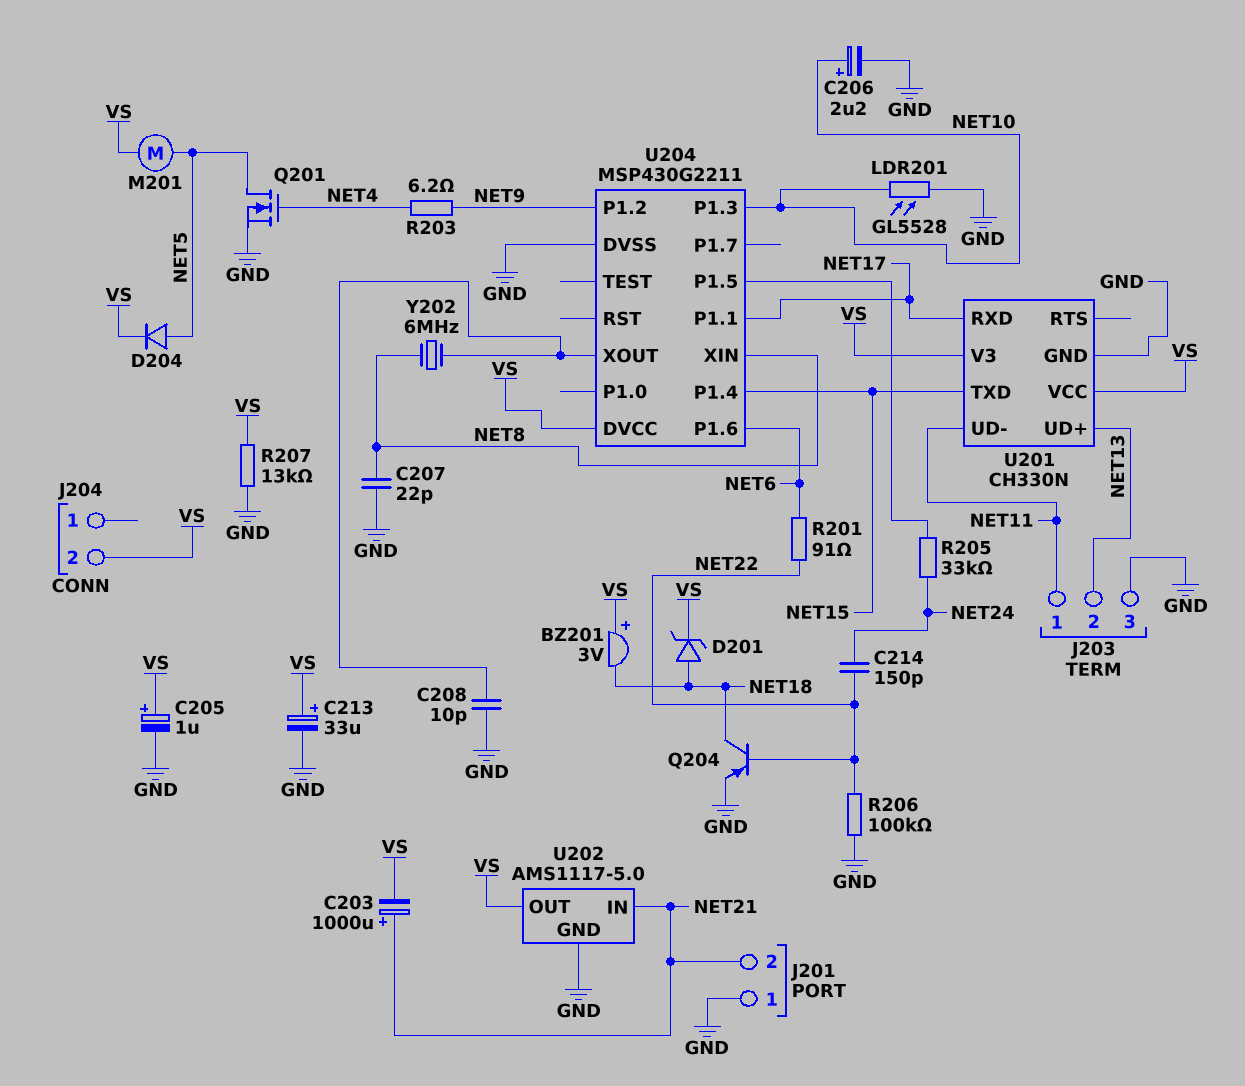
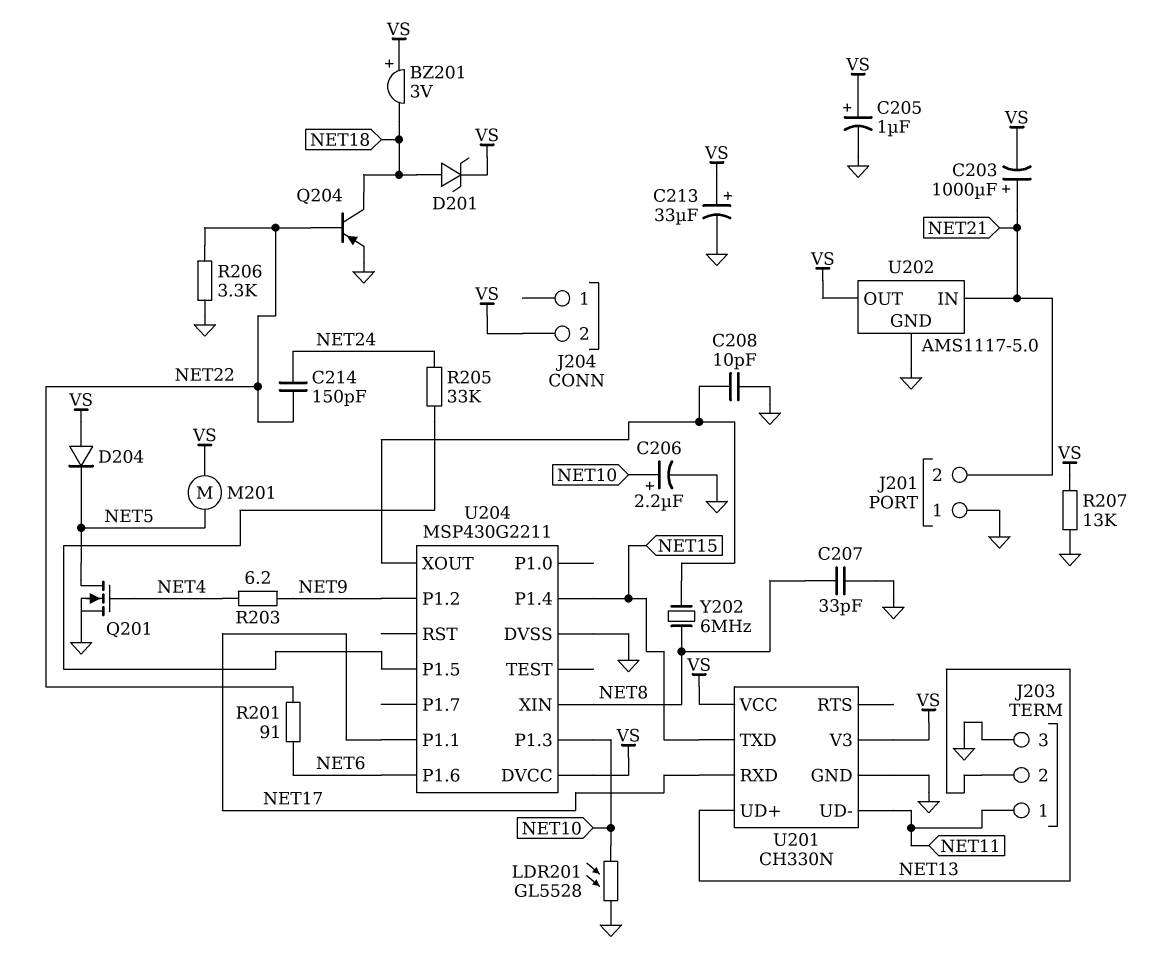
C207: 22pF (GND, NET8) -> 33pF (GND, NET8)
D204: diode (A NET5, K VS) -> diode (A VS, K NET5)
R206: 100k (GND, NET22) -> 3.3k (GND, NET22)

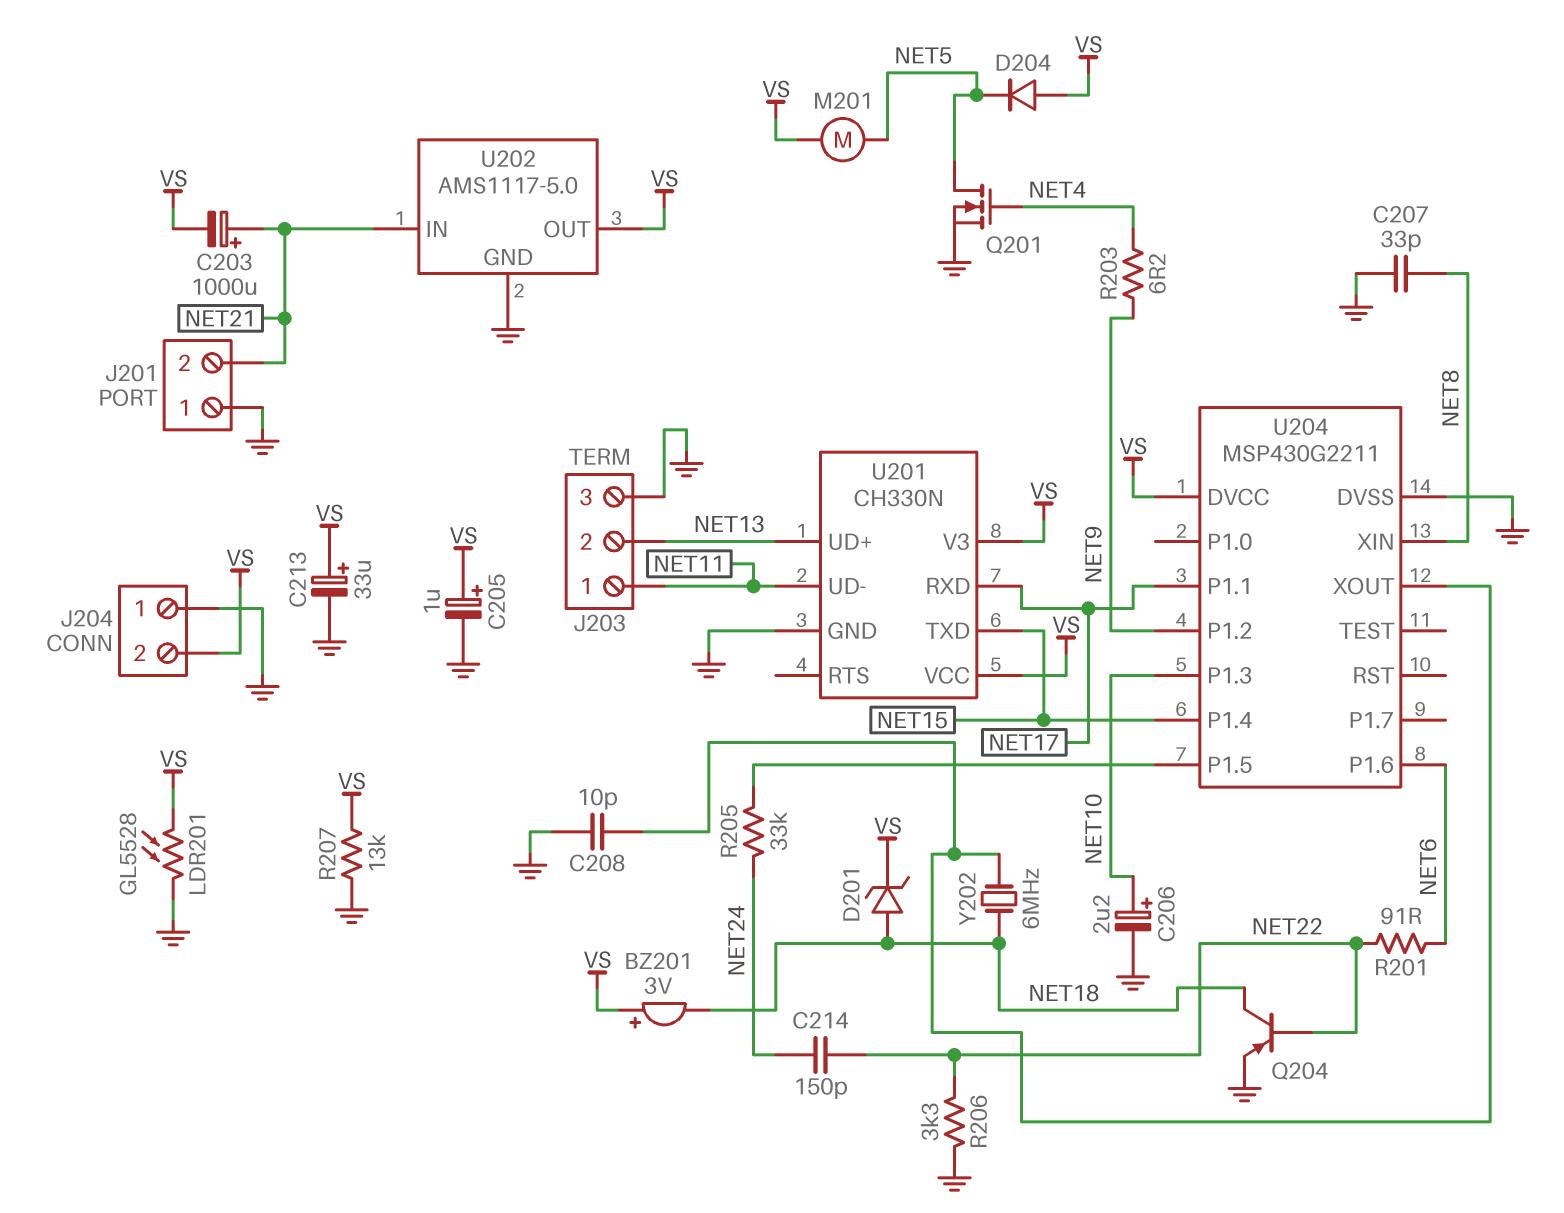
J204 pin 1: none -> GND
LDR201: GL5528 (GND, NET10) -> GL5528 (GND, VS)
Y202: 6MHz (NET8, U204/XOUT) -> 6MHz (NET18, U204/XOUT)

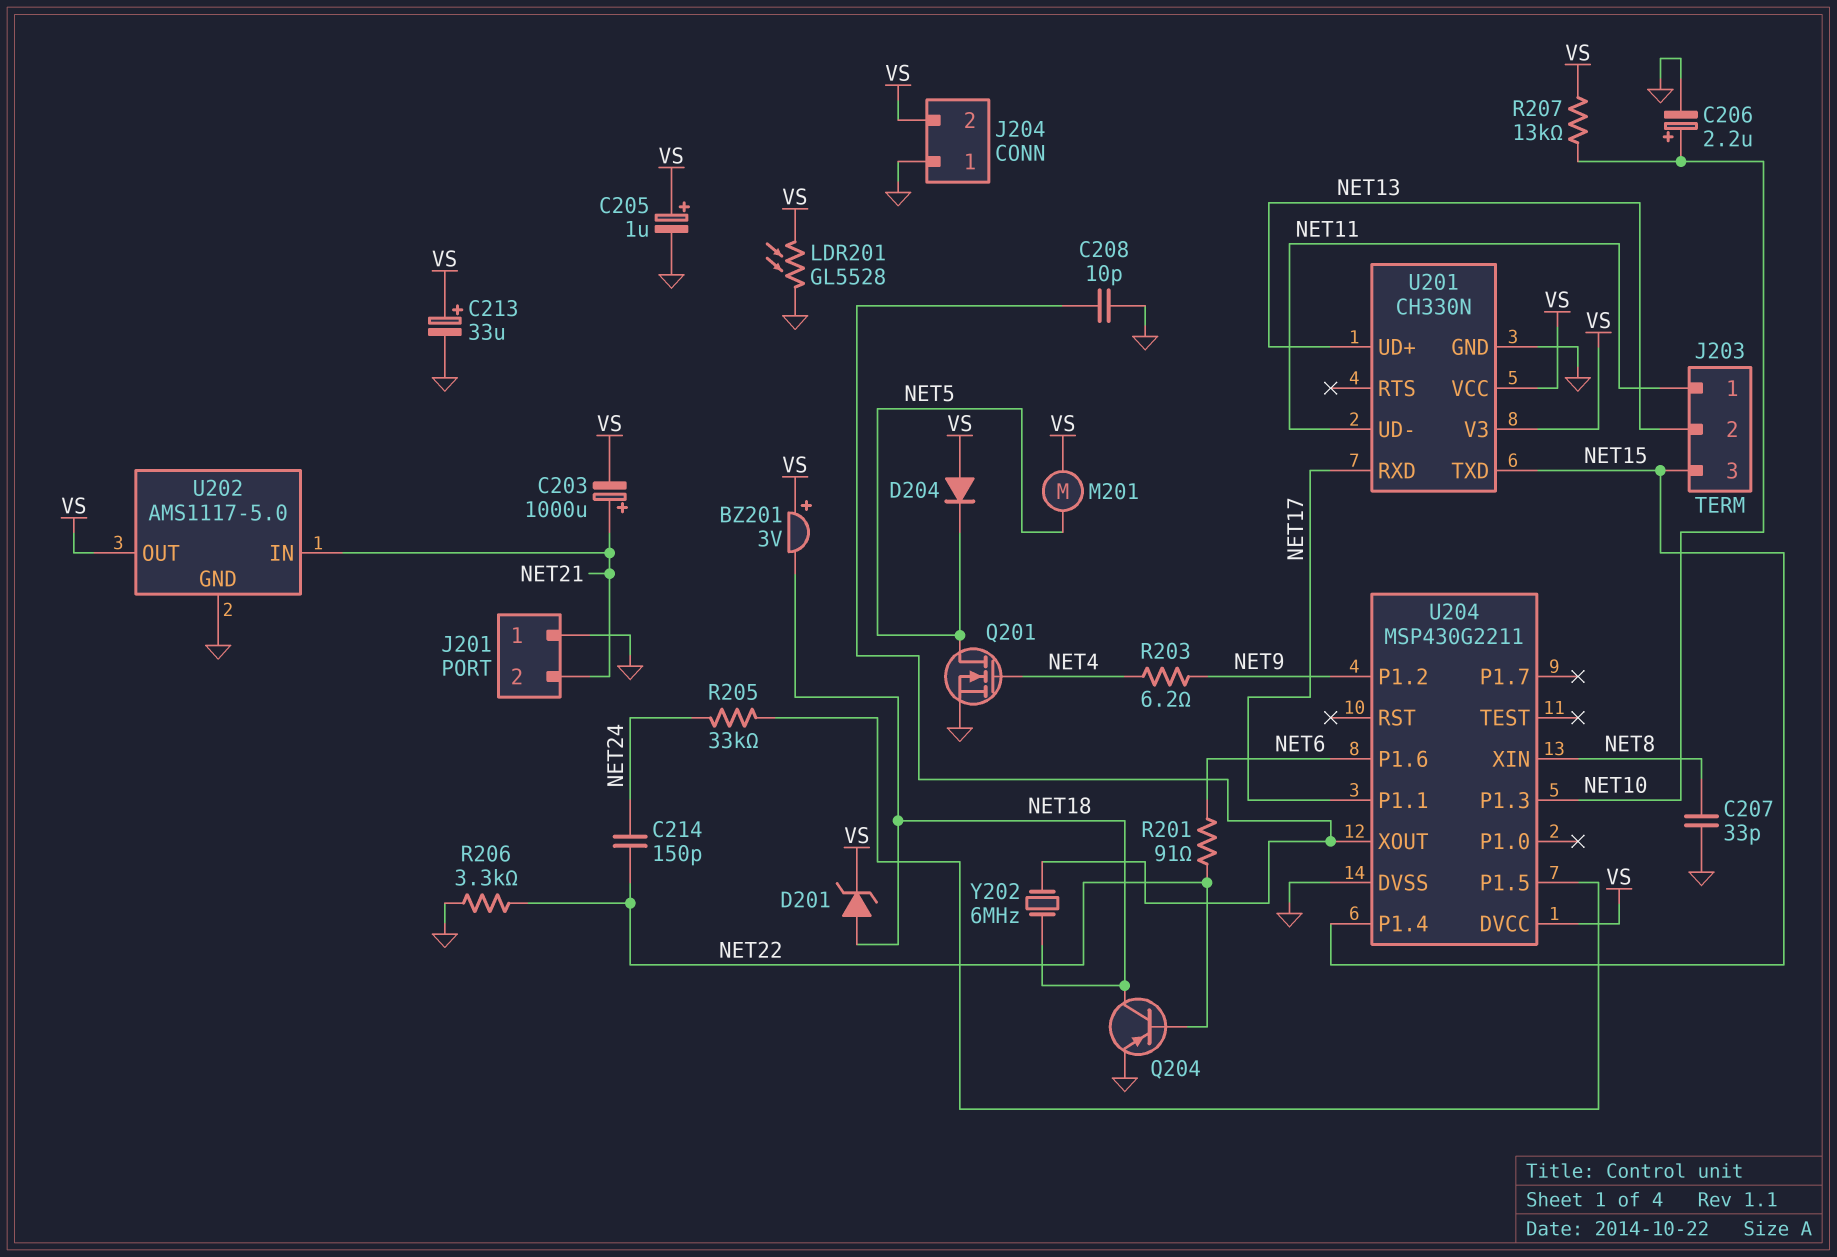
J203 pin 3: GND -> NET15
R207: 13k (GND, VS) -> 13k (NET10, VS)

